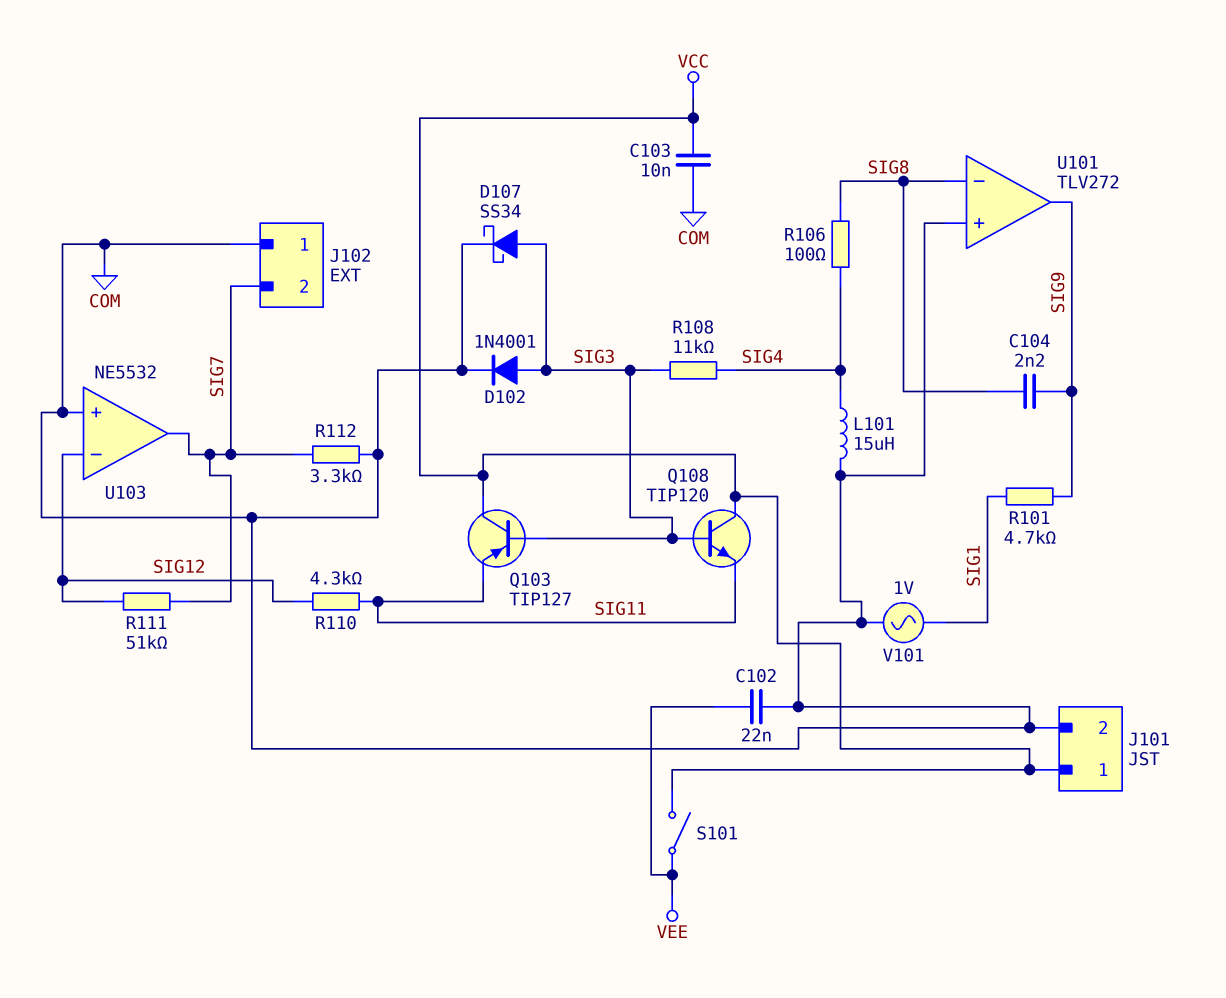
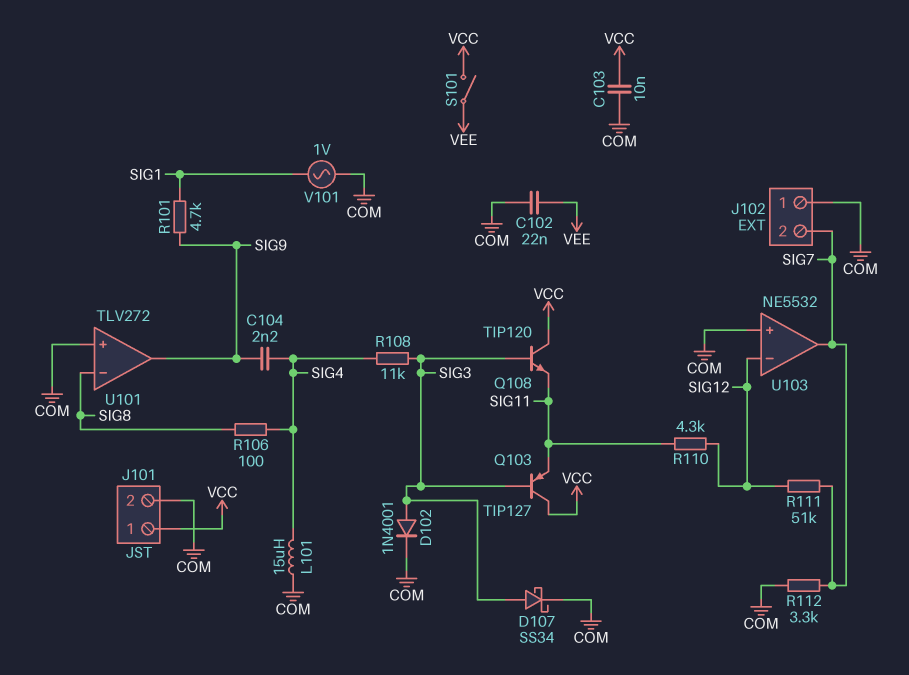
C104: 2.2nF (SIG8, SIG9) -> 2.2nF (SIG4, SIG9)

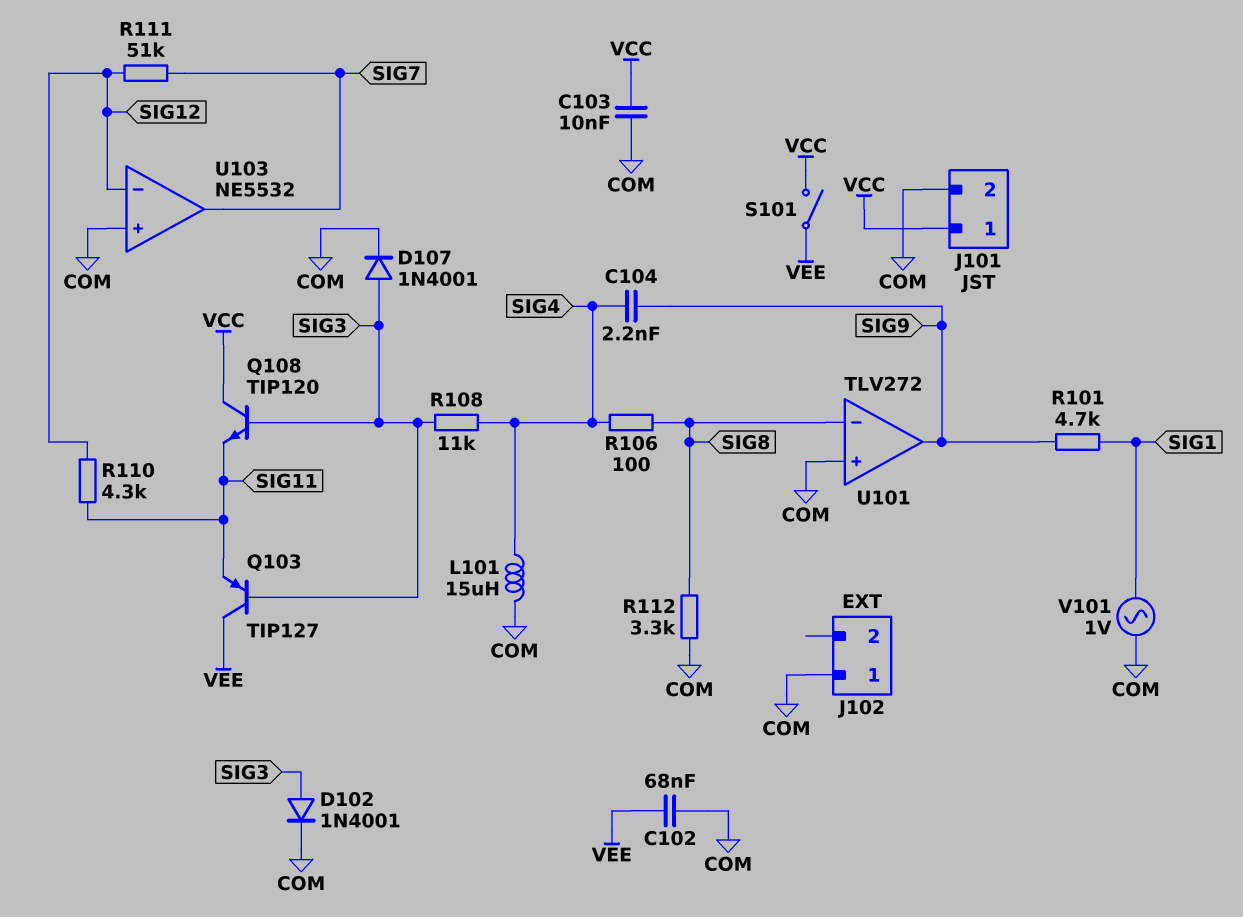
C102: 22nF (COM, VEE) -> 68nF (COM, VEE)
D107: schottky SS34 (A SIG3, K COM) -> diode 1N4001 (A SIG3, K COM)
J102 pin 2: SIG7 -> none
Q103: PNP TIP127 (B SIG3, C VCC, E SIG11) -> PNP TIP127 (B SIG3, C VEE, E SIG11)
R112: 3.3k (COM, SIG7) -> 3.3k (COM, SIG8)

